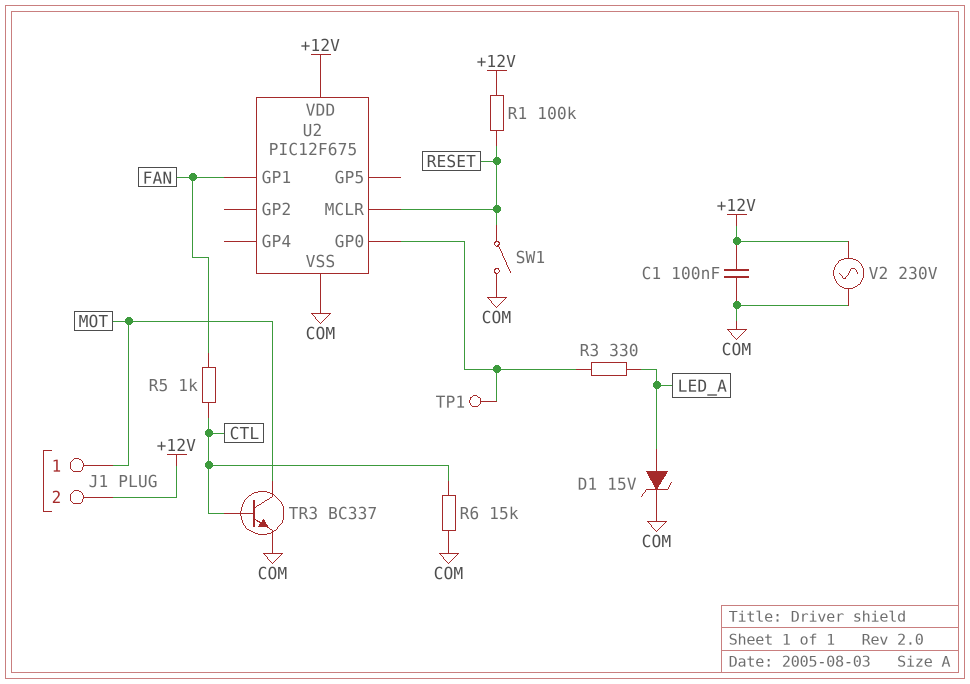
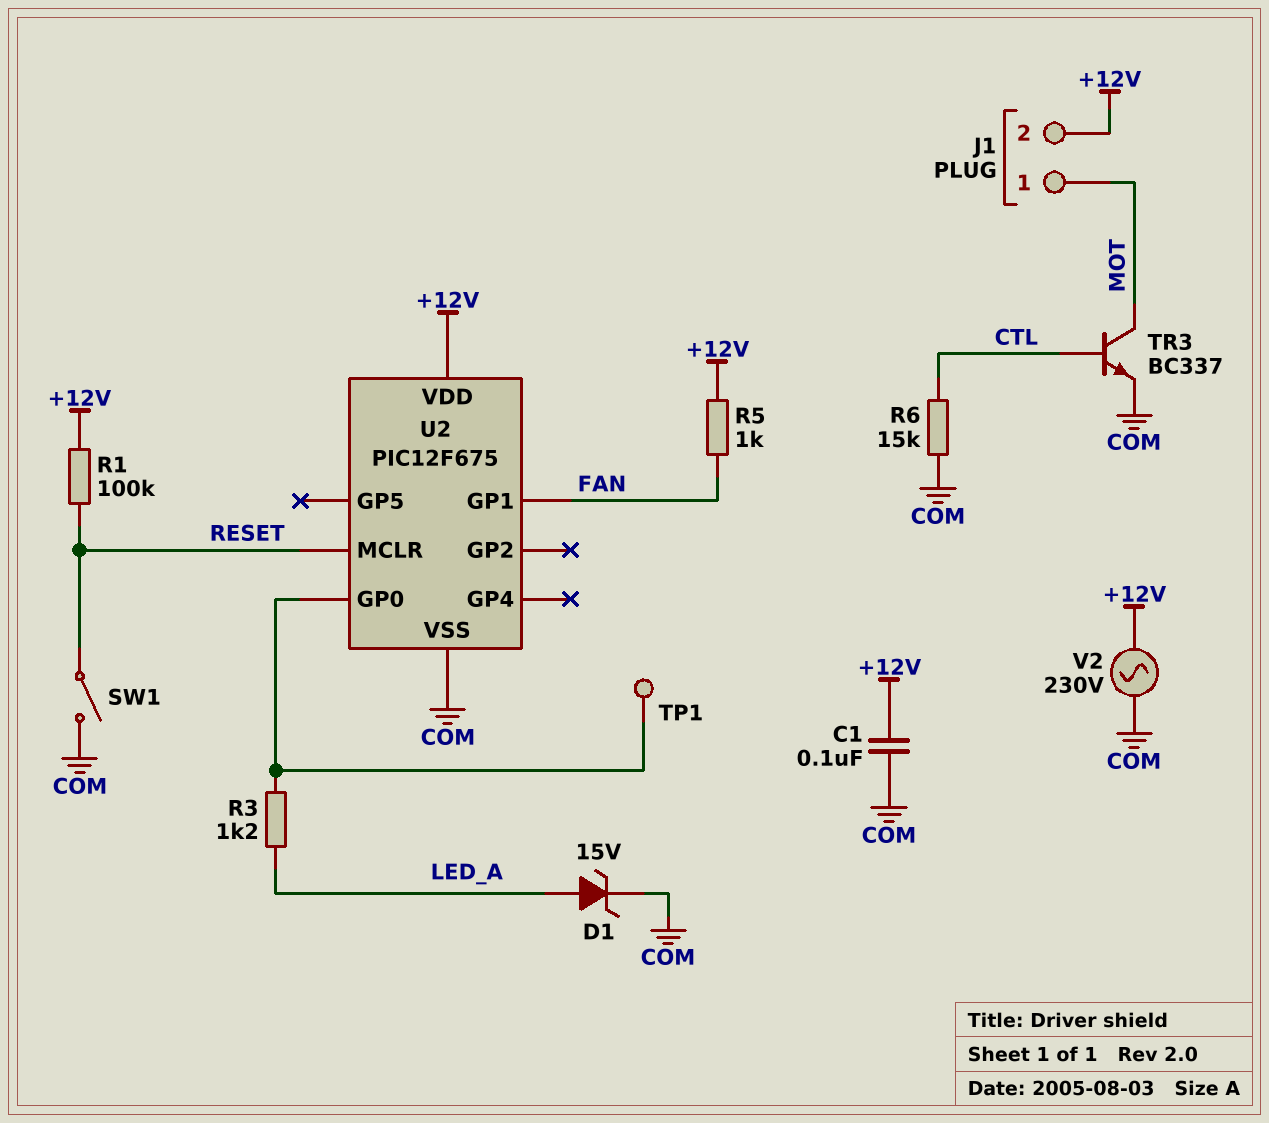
R3: 330 (LED_A, U2/GP0) -> 1.2k (LED_A, U2/GP0)
R5: 1k (CTL, FAN) -> 1k (+12V, FAN)

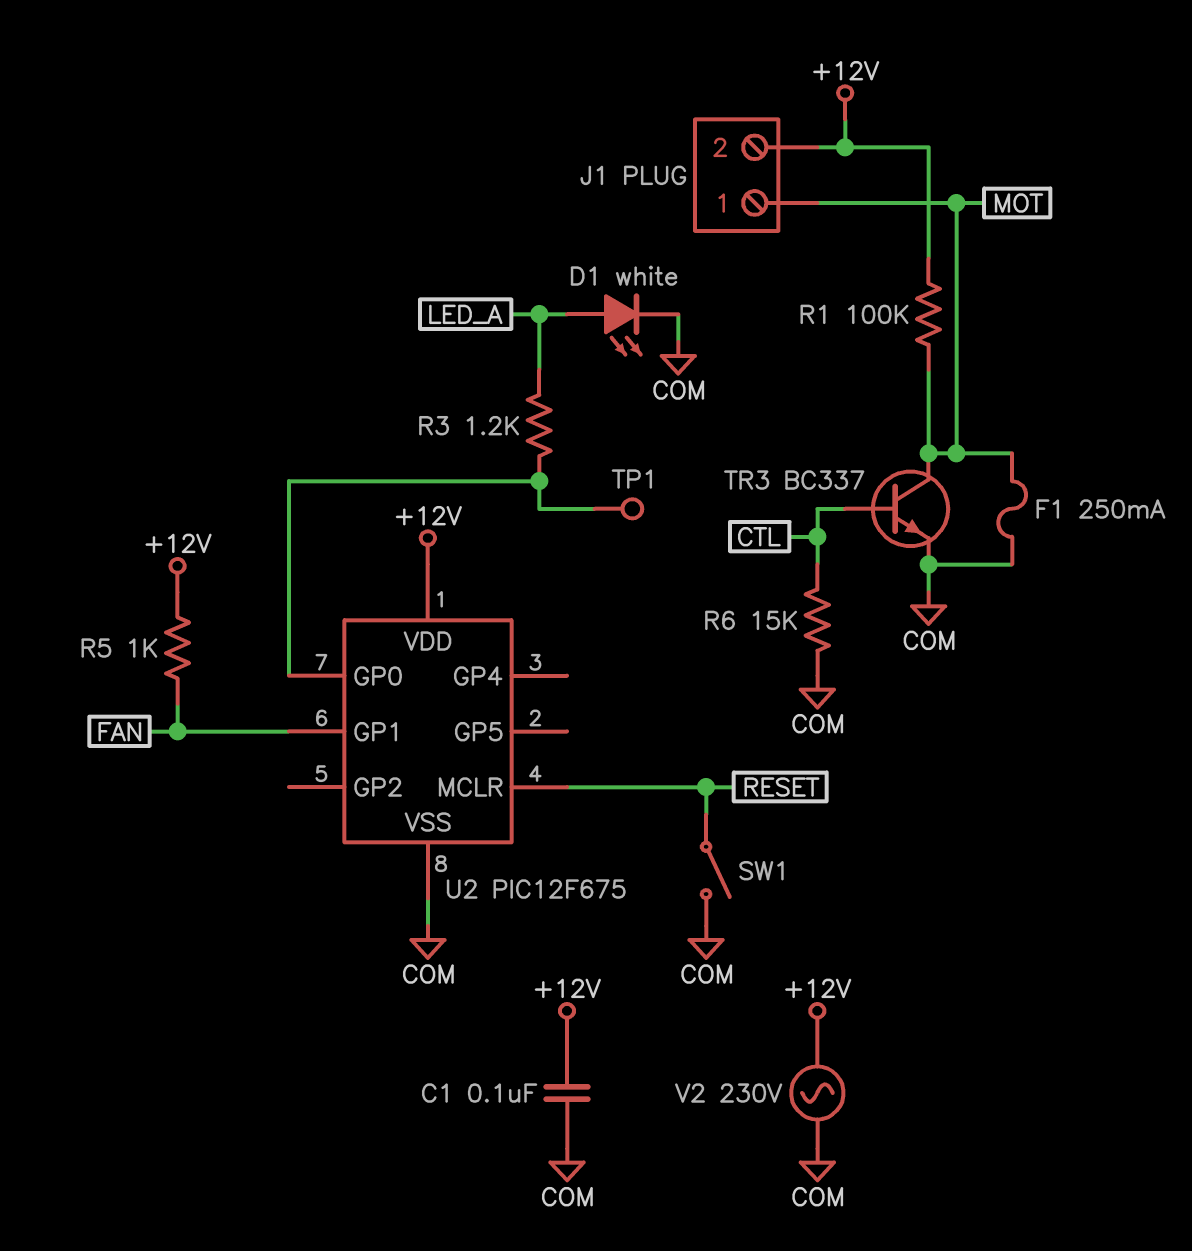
D1: zener 15V (A LED_A, K COM) -> LED white (A LED_A, K COM)
F1: none -> 250mA (COM, MOT)
R1: 100k (+12V, RESET) -> 100k (+12V, MOT)

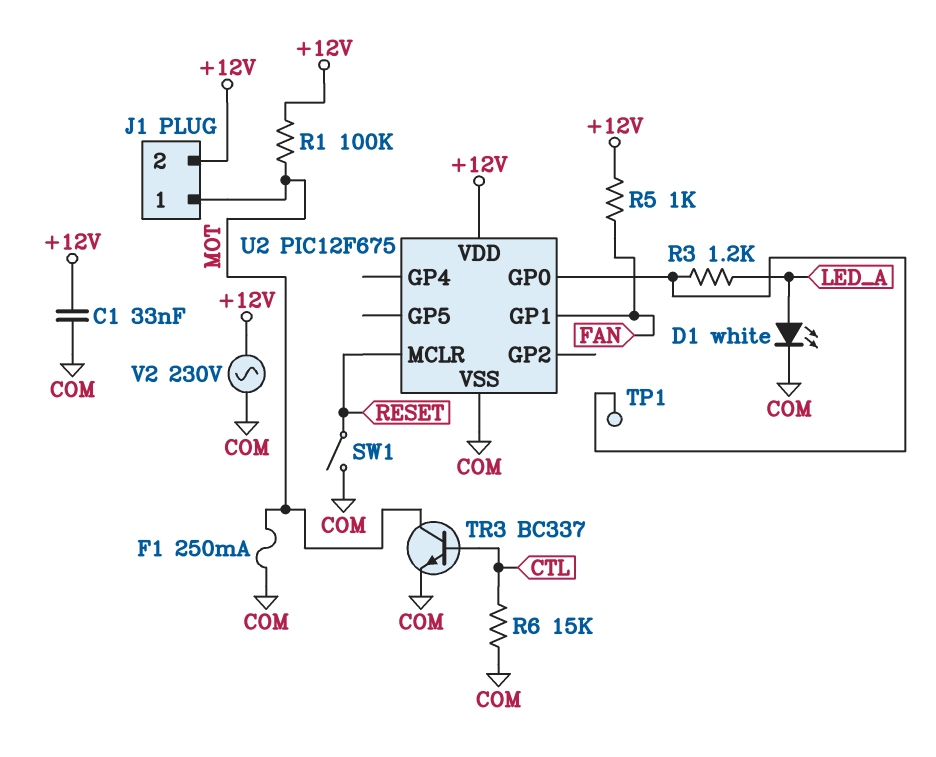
C1: 100nF (+12V, COM) -> 33nF (+12V, COM)

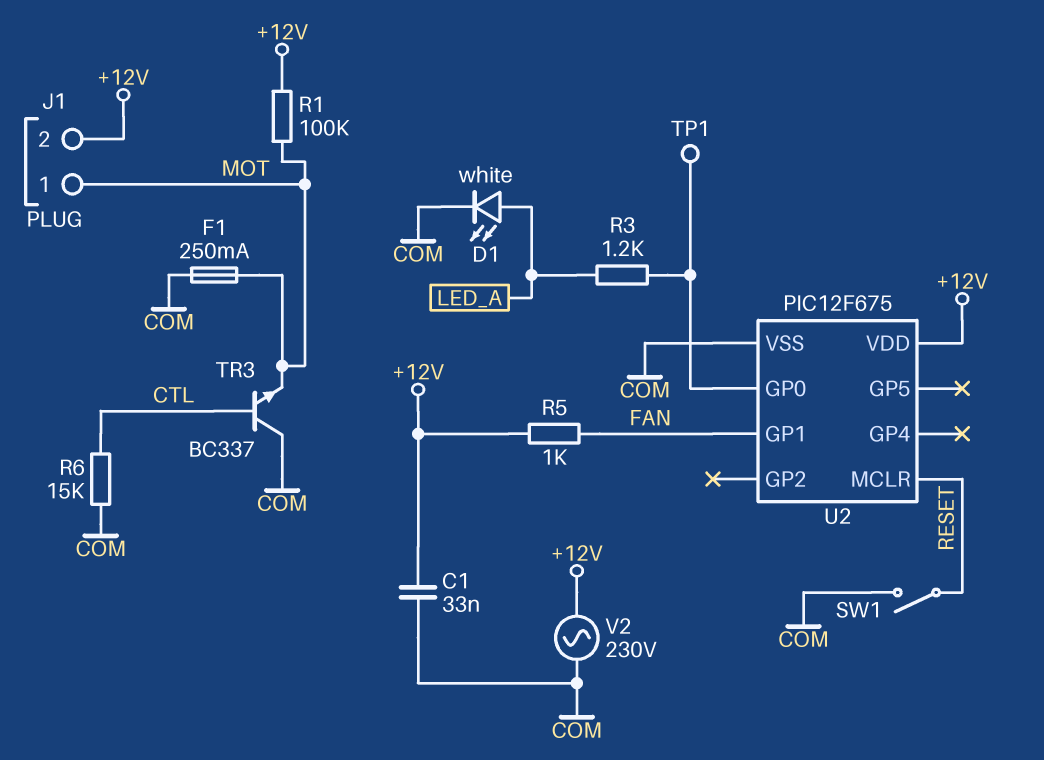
TR3: NPN BC337 (B CTL, C MOT, E COM) -> NPN BC337 (B CTL, C COM, E MOT)

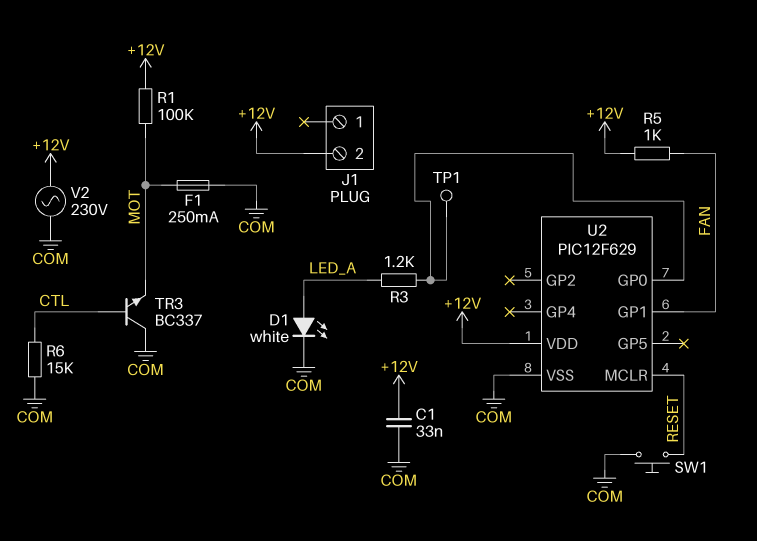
J1 pin 1: MOT -> none
SW1: switch (COM, RESET) -> button (COM, RESET)
U2: PIC12F675 -> PIC12F629

